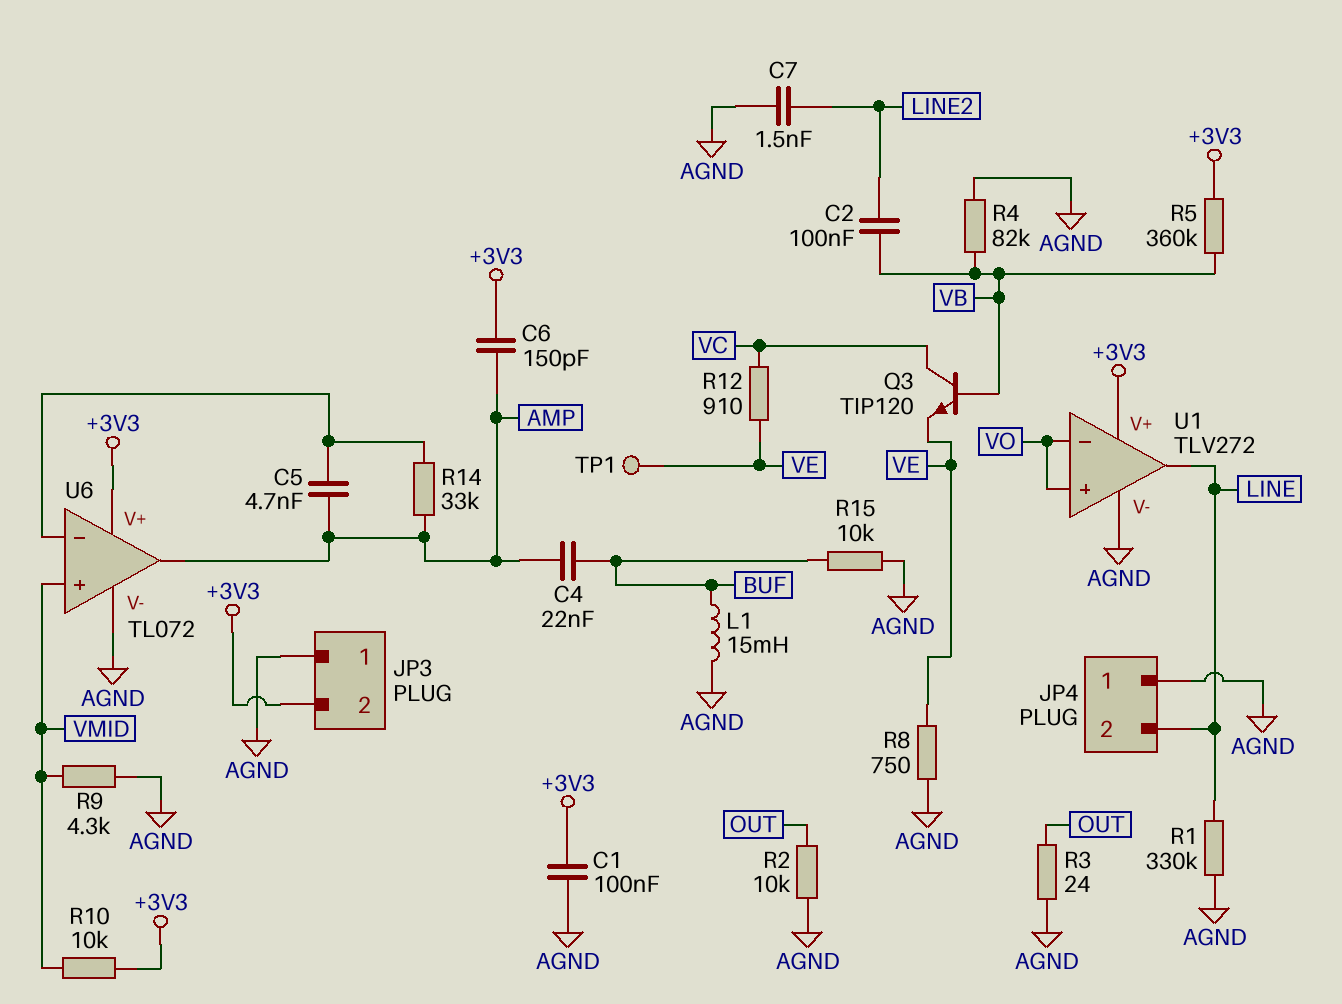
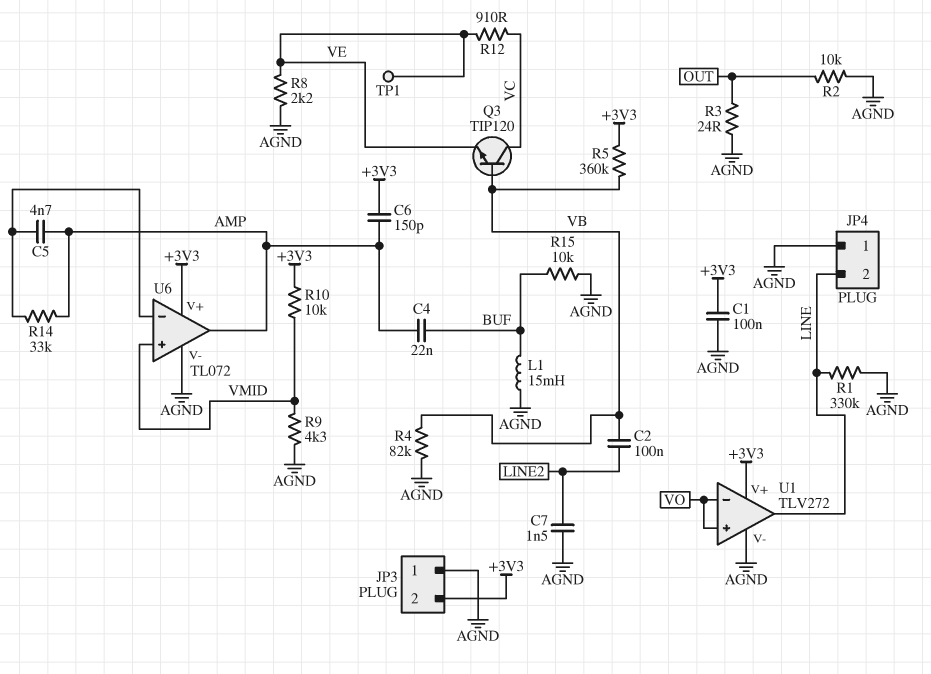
R8: 750 (AGND, VE) -> 2.2k (AGND, VE)

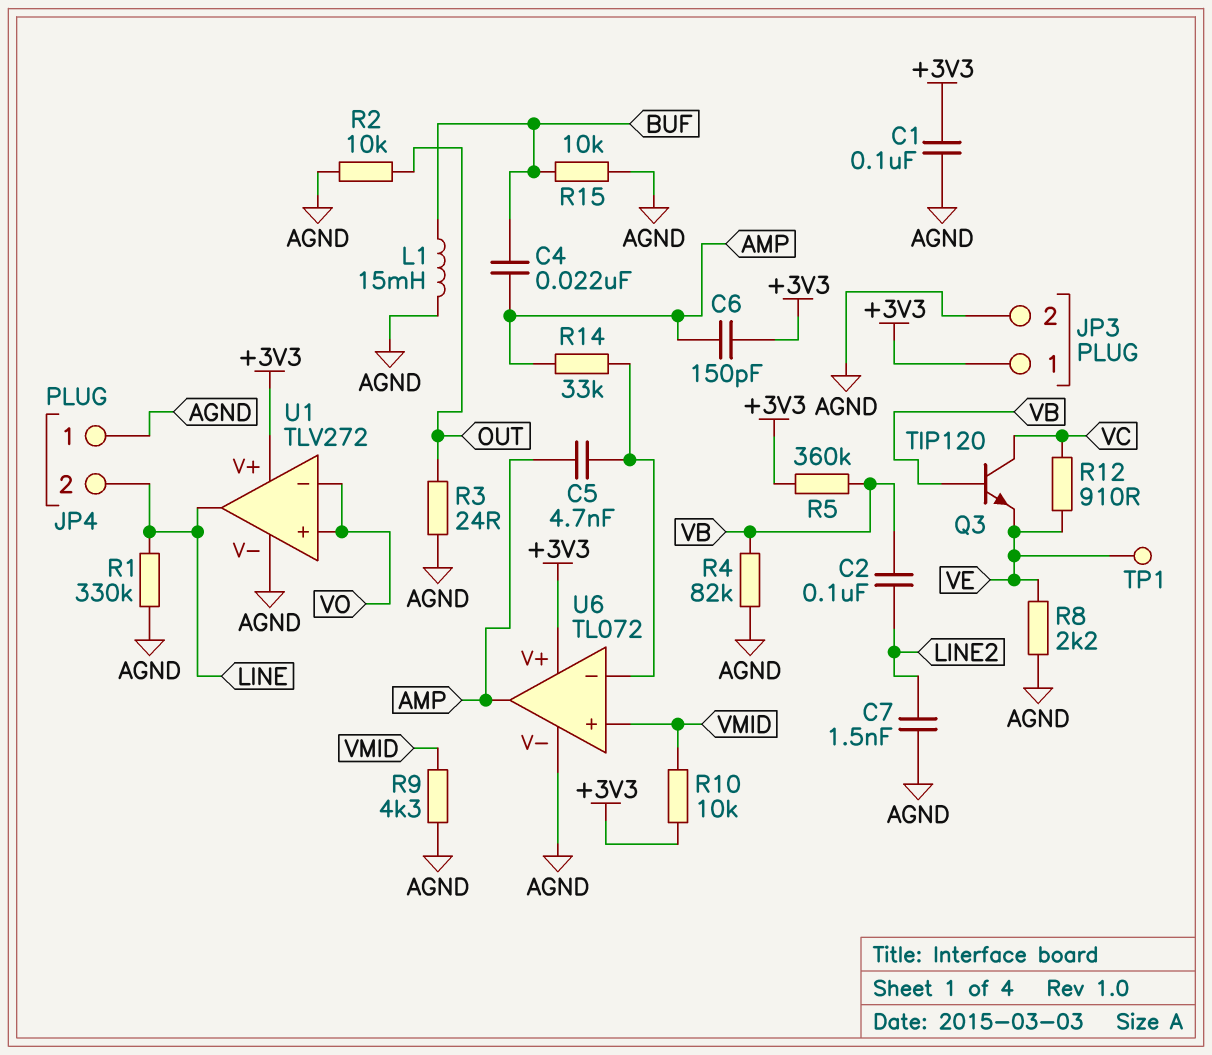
JP3 pin 1: AGND -> +3V3
JP3 pin 2: +3V3 -> AGND

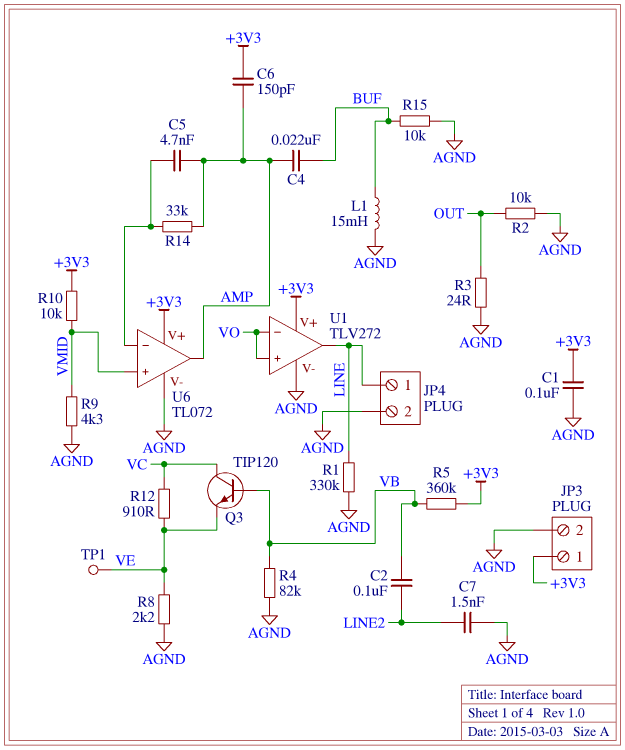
JP4 pin 1: AGND -> LINE
JP4 pin 2: LINE -> AGND

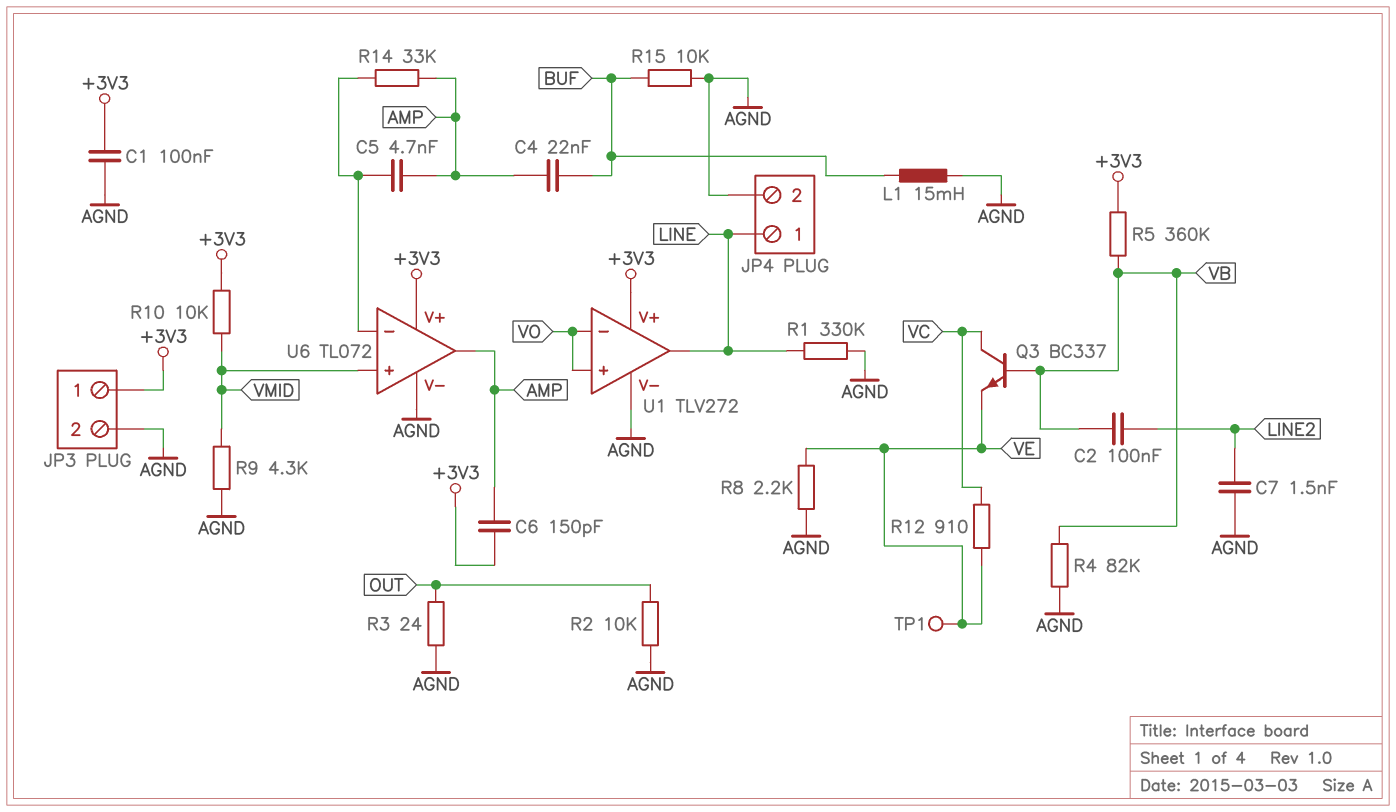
Q3: NPN TIP120 (B VB, C VC, E VE) -> NPN BC337 (B VB, C VC, E VE)

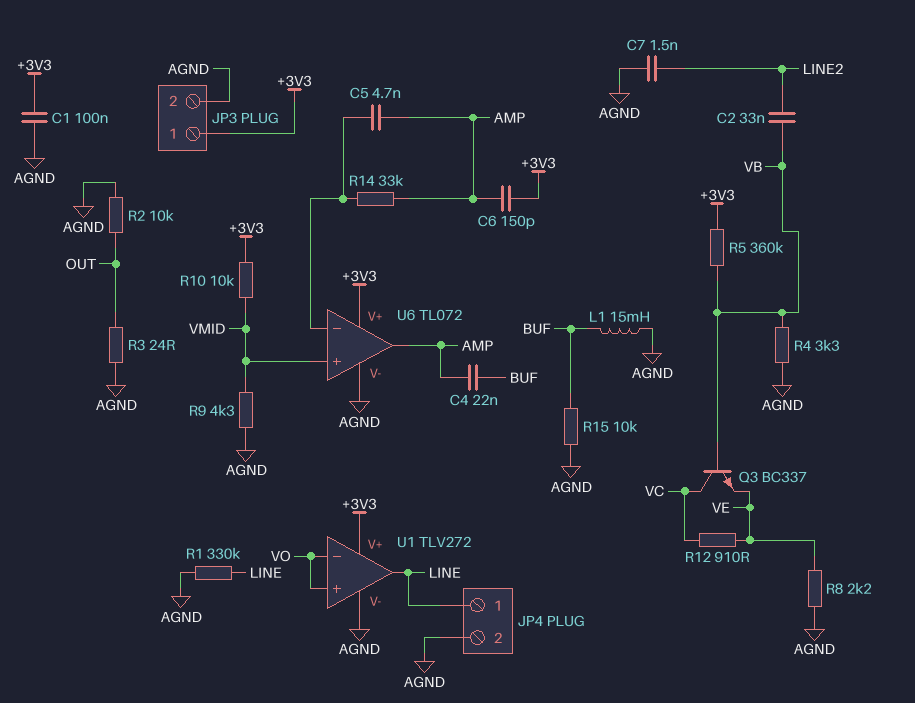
C2: 100nF (LINE2, VB) -> 33nF (LINE2, VB)
R4: 82k (AGND, VB) -> 3.3k (AGND, VB)
TP1: test point (VE) -> none

